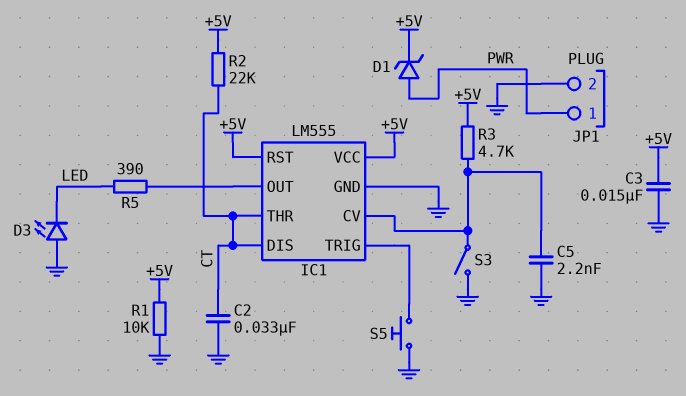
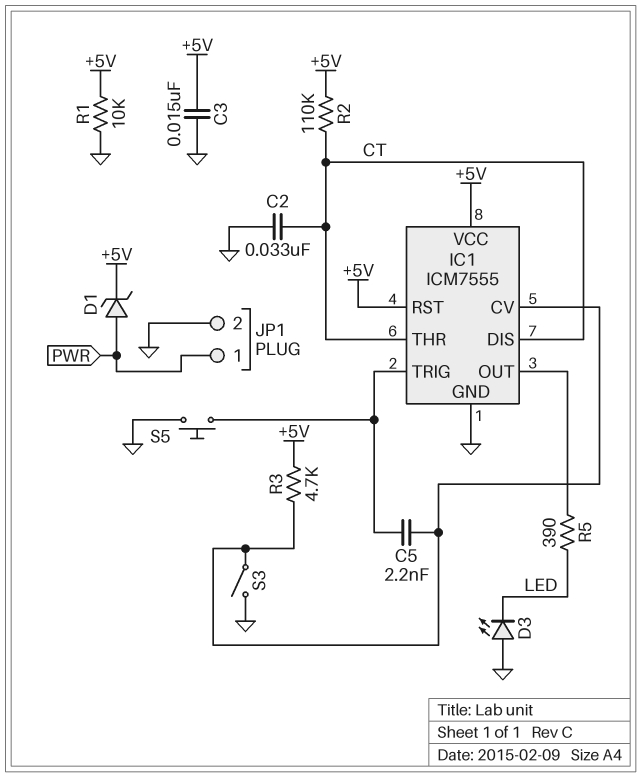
C5: 2.2nF (GND, IC1/CV) -> 2.2nF (IC1/CV, IC1/TRIG)
IC1: LM555 -> ICM7555
R2: 22k (+5V, CT) -> 110k (+5V, CT)

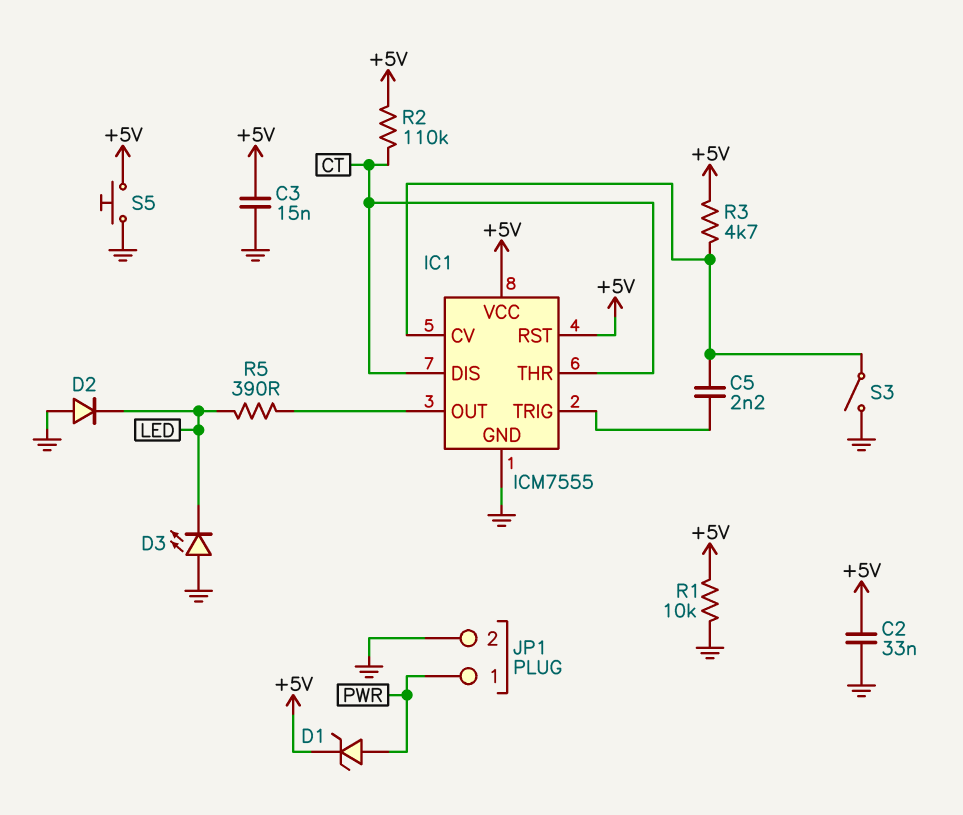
C2: 33nF (CT, GND) -> 33nF (+5V, GND)
D2: none -> diode (A GND, K LED)
S5: button (GND, IC1/TRIG) -> button (+5V, GND)

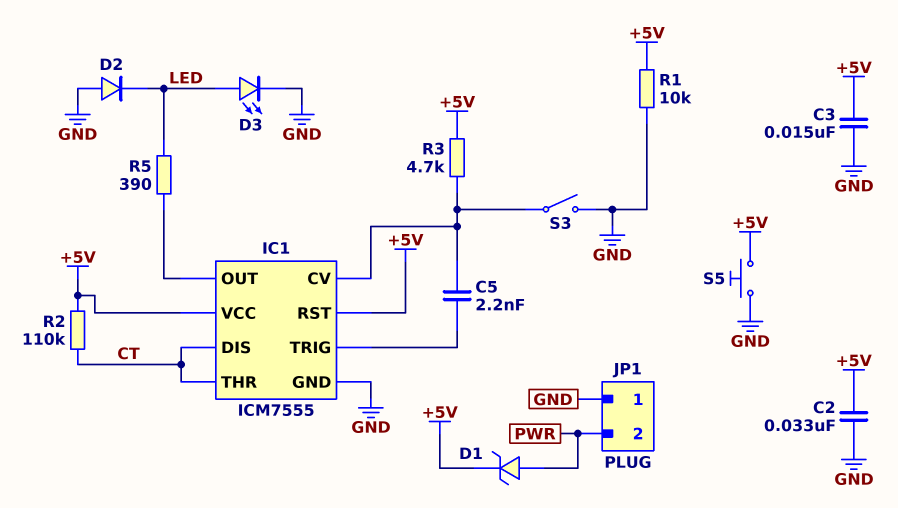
D3: LED (A GND, K LED) -> LED (A LED, K GND)
JP1 pin 1: PWR -> GND
JP1 pin 2: GND -> PWR

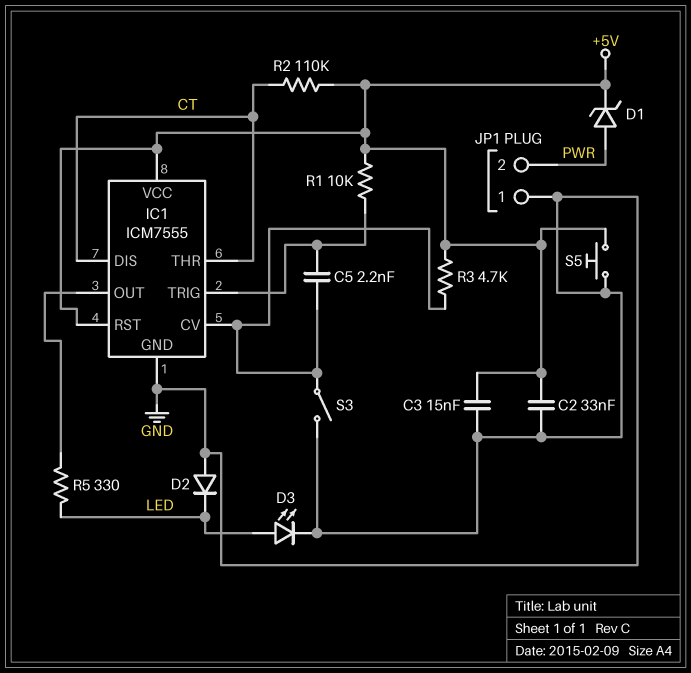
R1: 10k (+5V, GND) -> 10k (+5V, IC1/TRIG)
R5: 390 (IC1/OUT, LED) -> 330 (IC1/OUT, LED)

